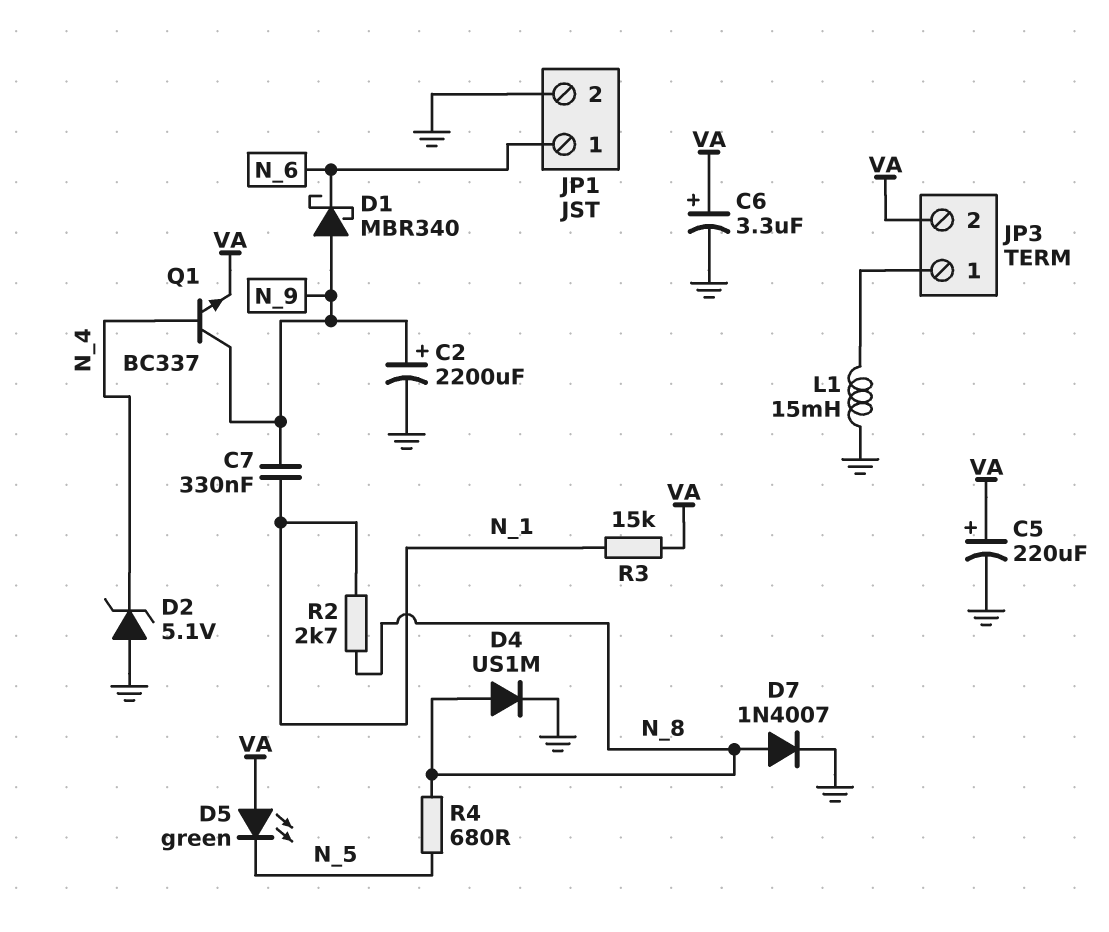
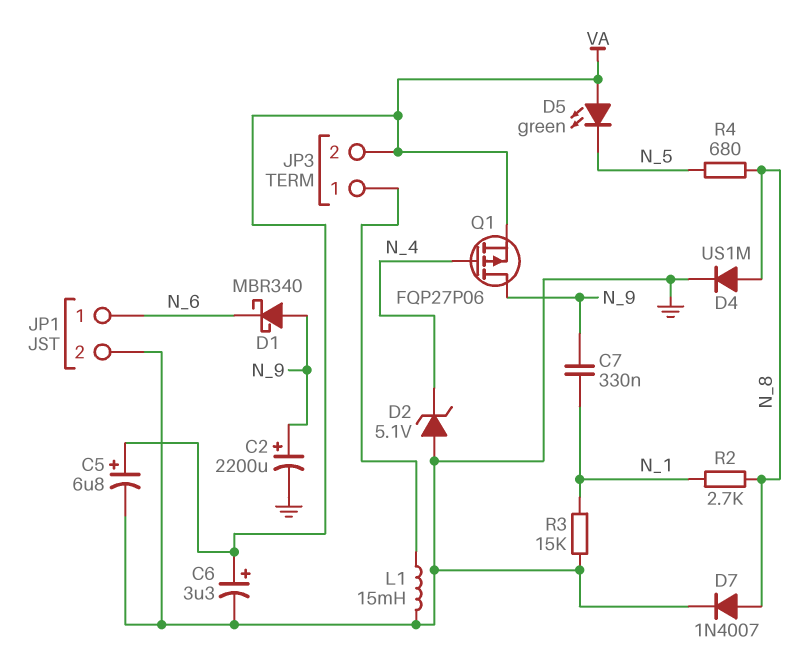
C5: 220uF (plus VA, minus GND) -> 6.8uF (plus VA, minus GND)
Q1: NPN BC337 (B N_4, C N_9, E VA) -> PMOS FQP27P06 (G N_4, D N_9, S VA)
R3: 15k (N_1, VA) -> 15k (GND, N_1)

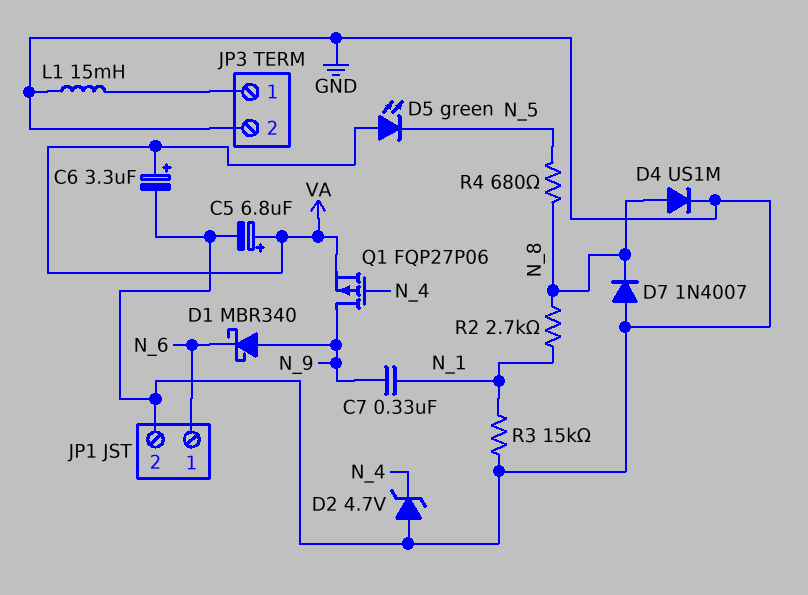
C2: 2200uF (plus N_9, minus GND) -> none
D2: zener 5.1V (A GND, K N_4) -> zener 4.7V (A GND, K N_4)
D7: diode 1N4007 (A N_8, K GND) -> diode 1N4007 (A GND, K N_8)
JP3 pin 2: VA -> GND

